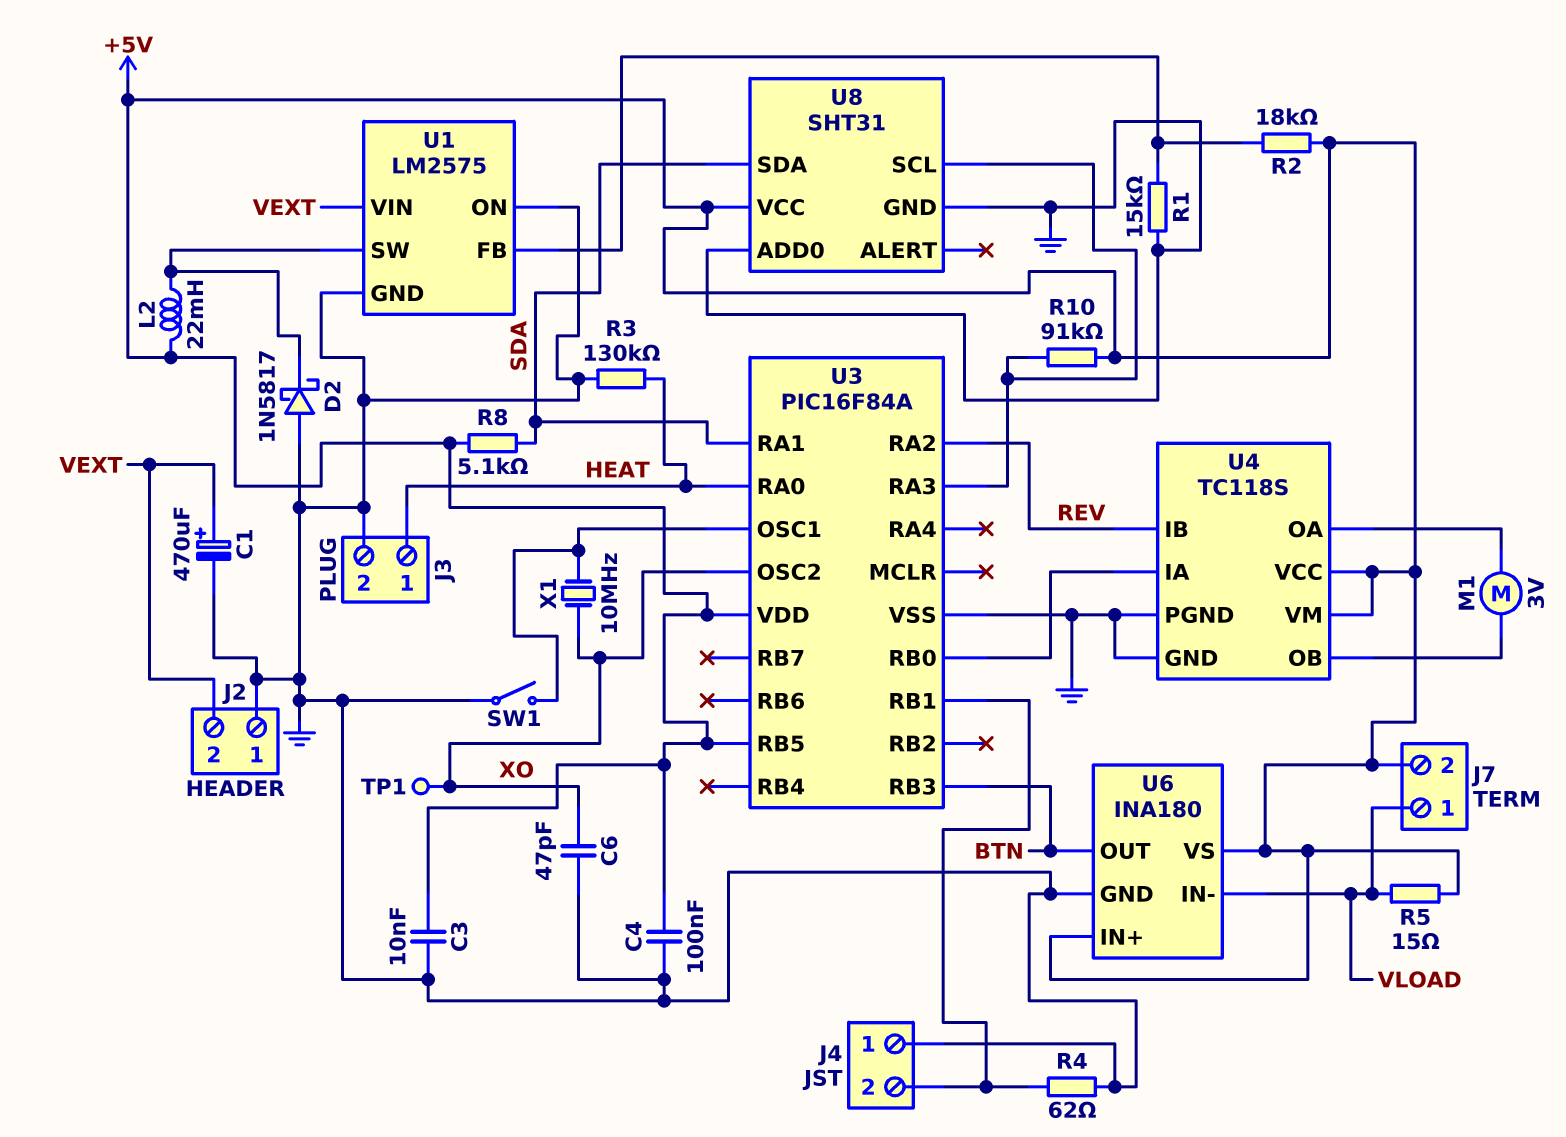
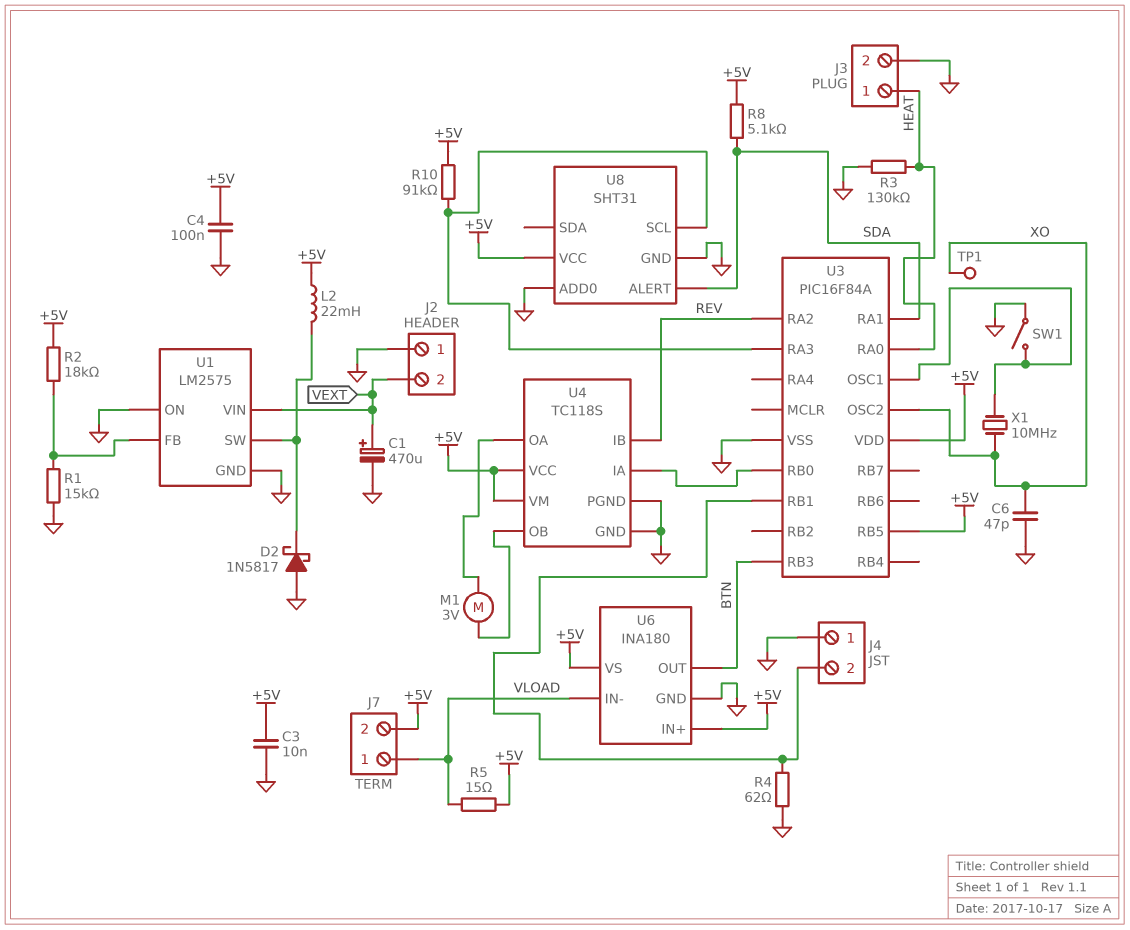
U8 pin ALERT: none -> SDA
U8 pin SDA: SDA -> none

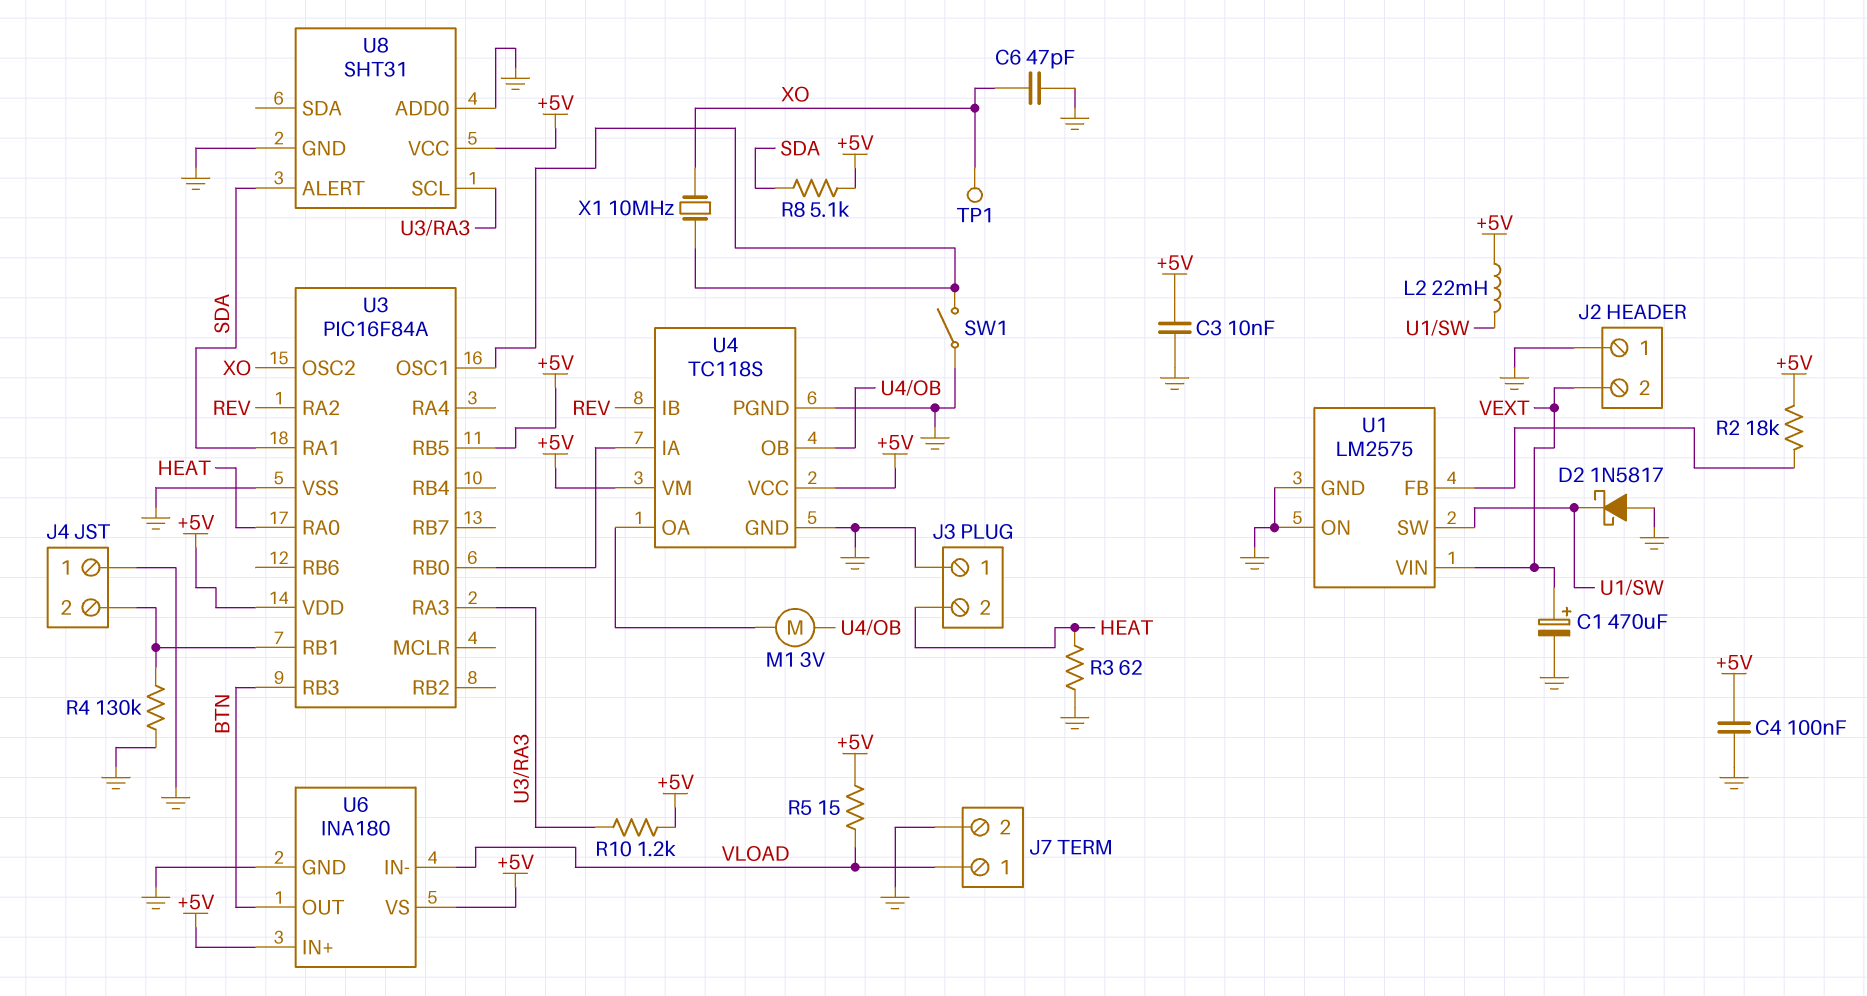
J3 pin 1: HEAT -> GND
J3 pin 2: GND -> HEAT
J7 pin 2: +5V -> GND
R1: 15k (GND, U1/FB) -> none
R3: 130k (GND, HEAT) -> 62 (GND, HEAT)
R4: 62 (GND, J4/2) -> 130k (GND, J4/2)
R10: 91k (+5V, U3/RA3) -> 1.2k (+5V, U3/RA3)

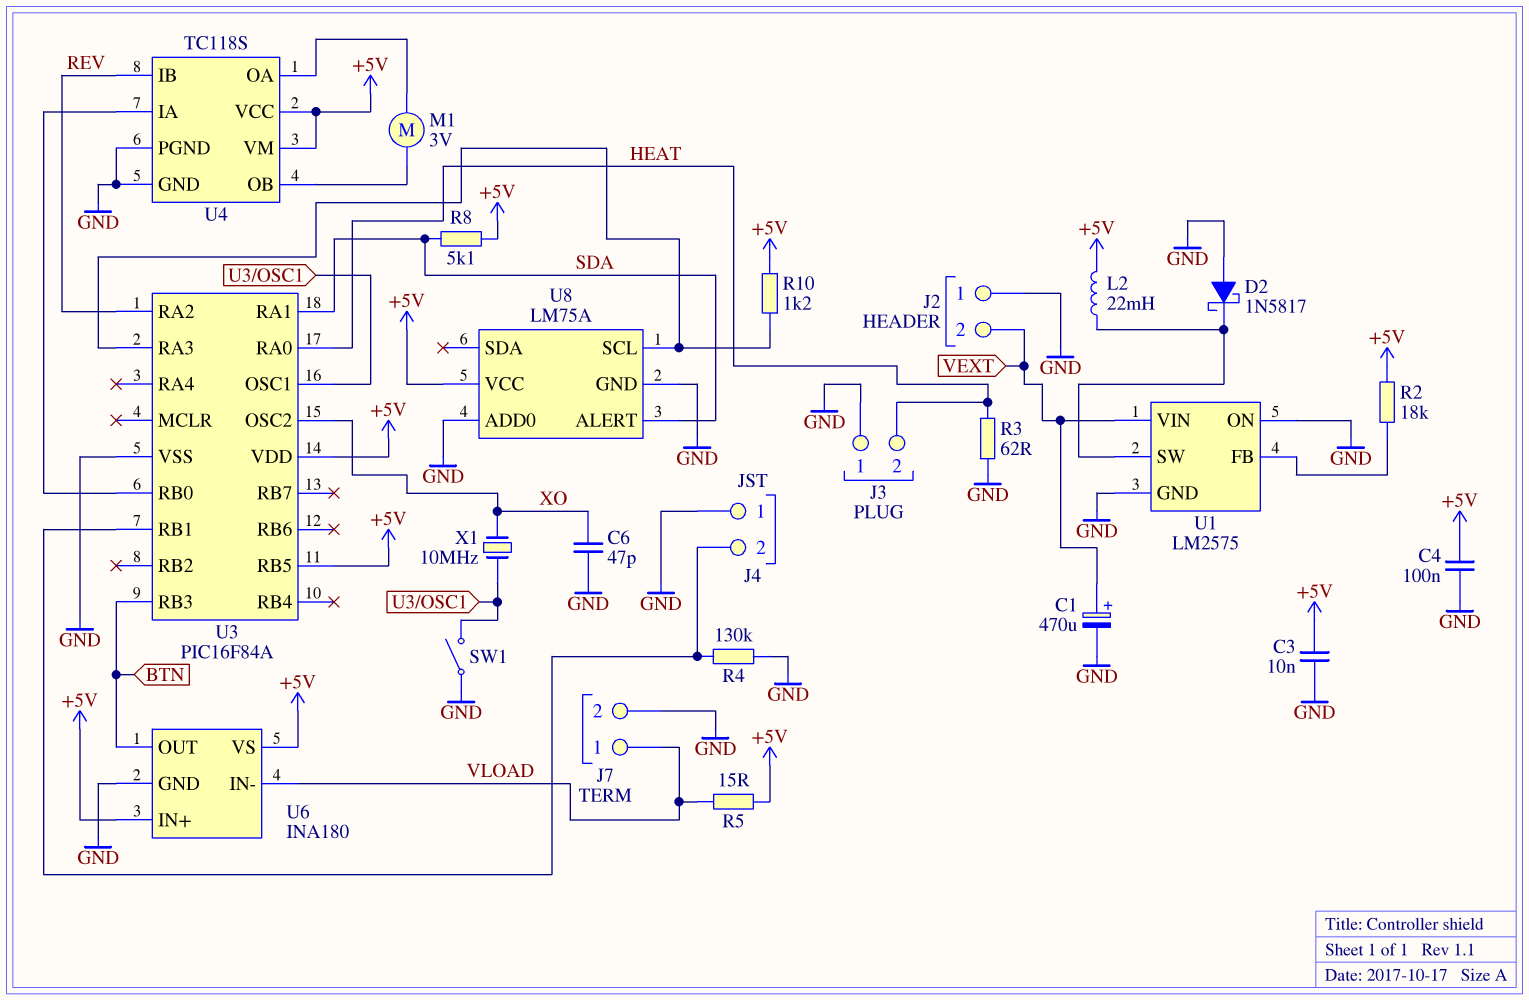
TP1: test point (XO) -> none
U8: SHT31 -> LM75A

